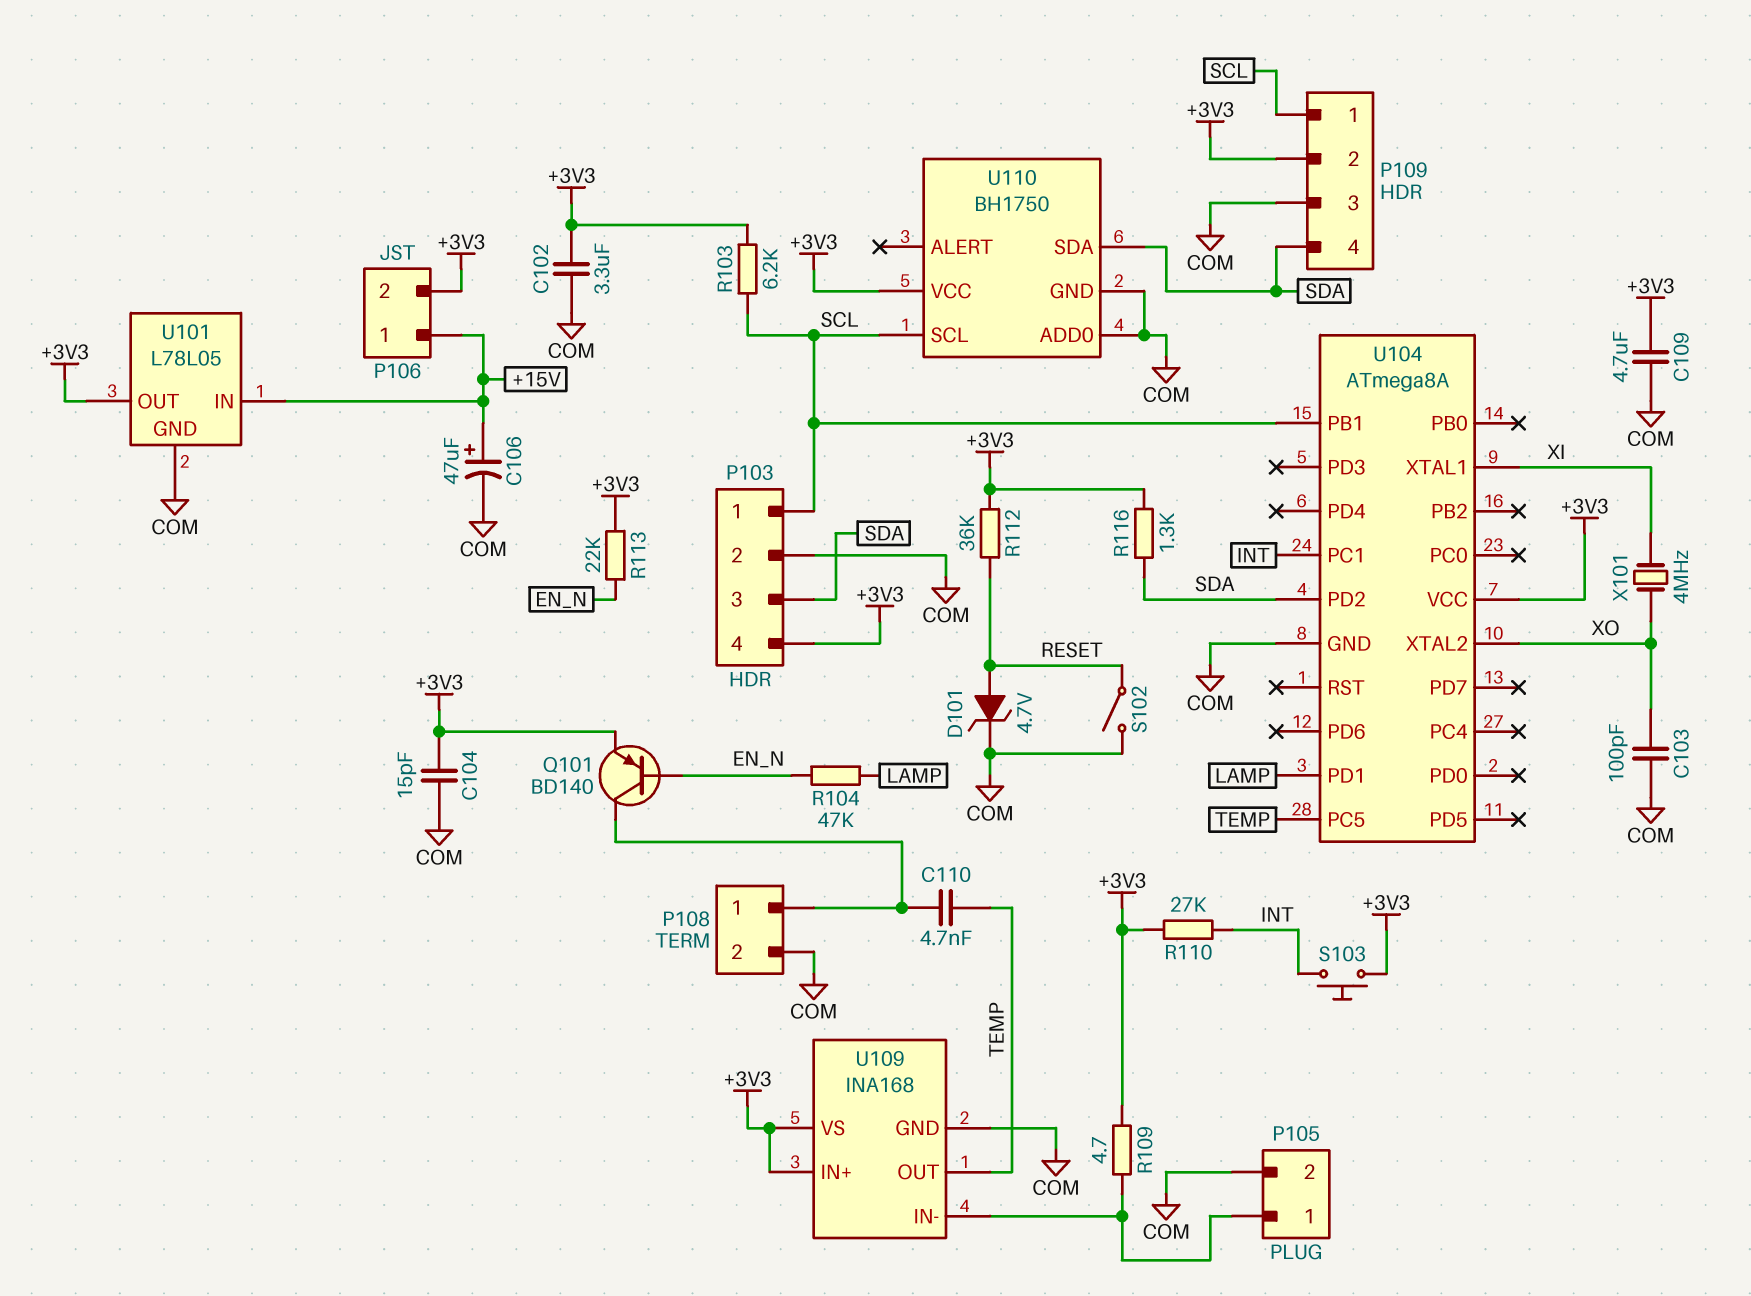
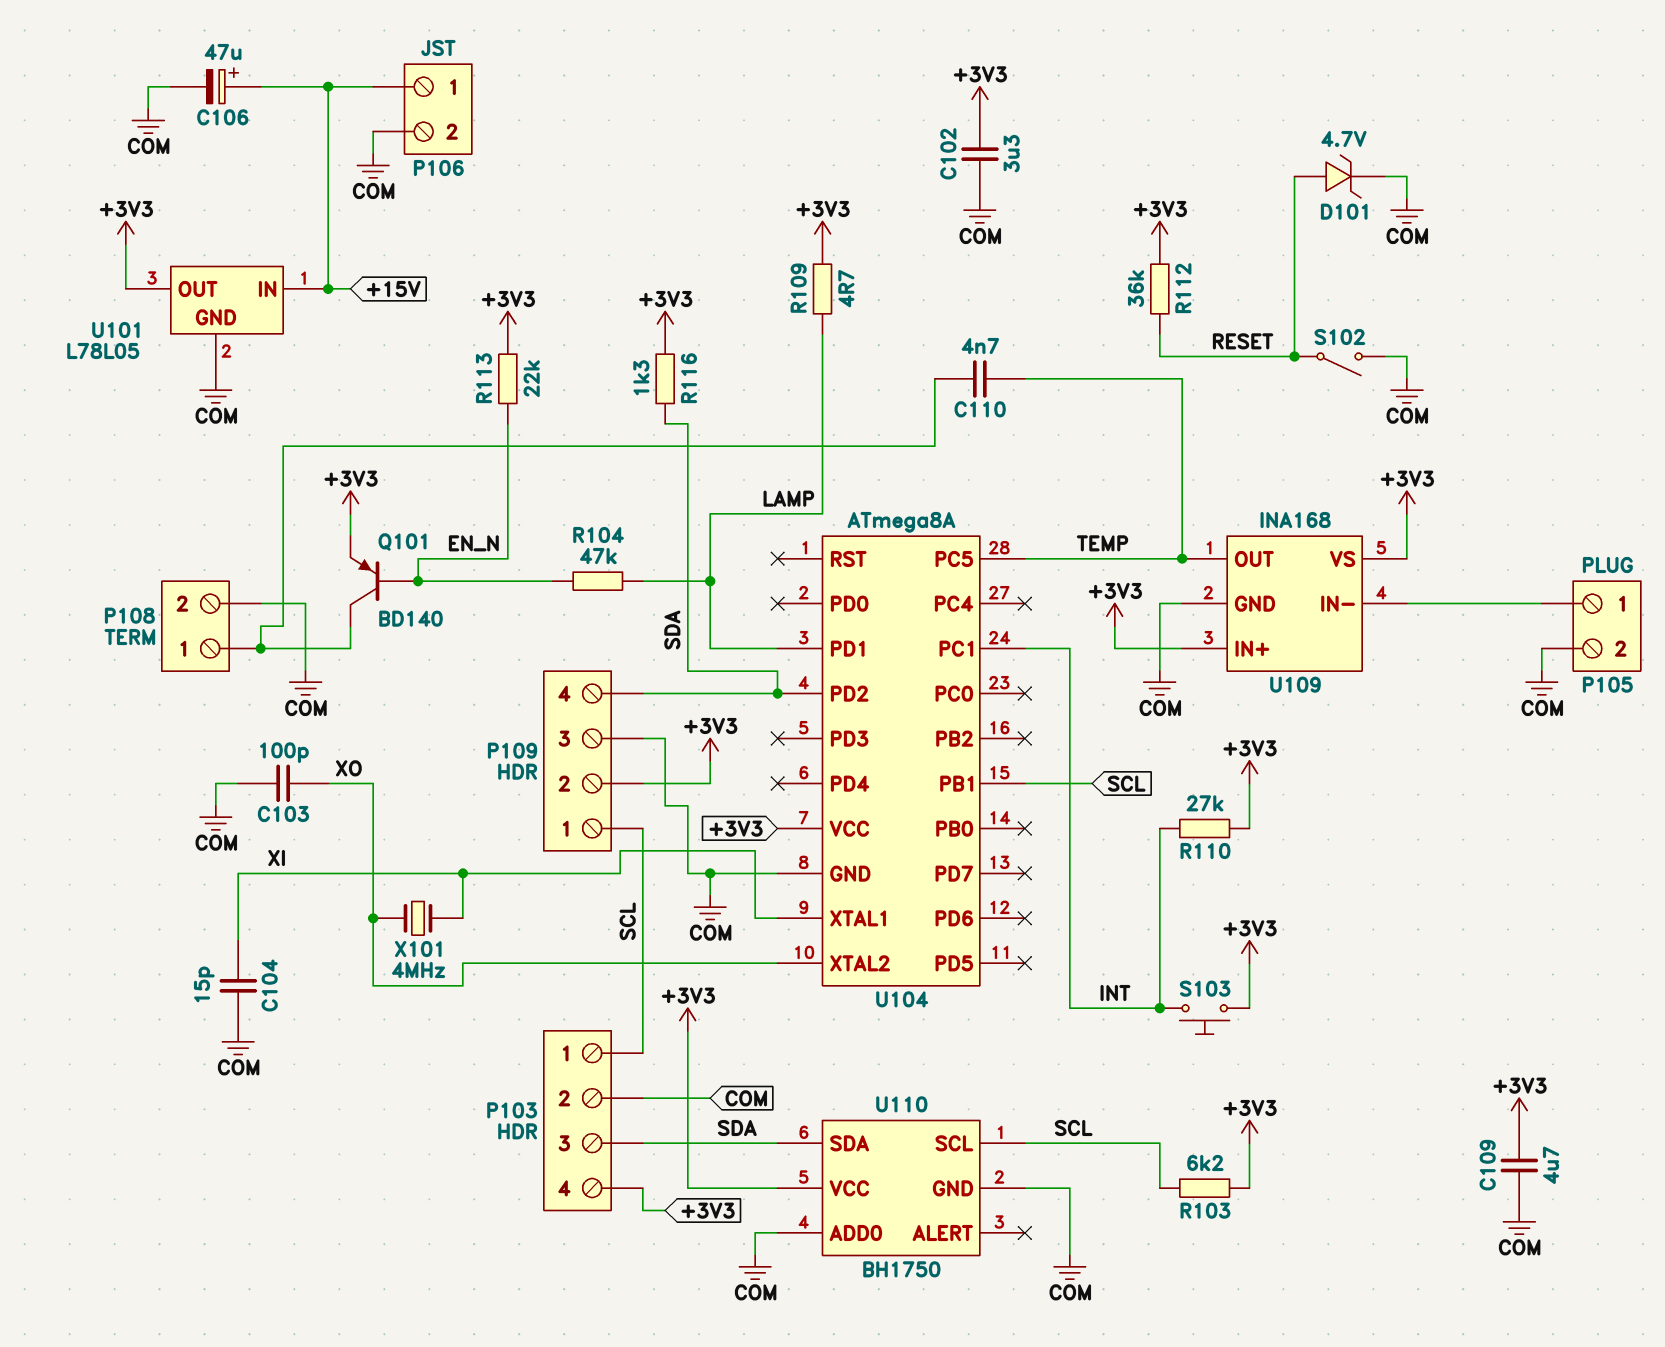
C104: 15pF (+3V3, COM) -> 15pF (COM, XI)
P106 pin 2: +3V3 -> COM
R109: 4.7 (+3V3, P105/1) -> 4.7 (+3V3, LAMP)

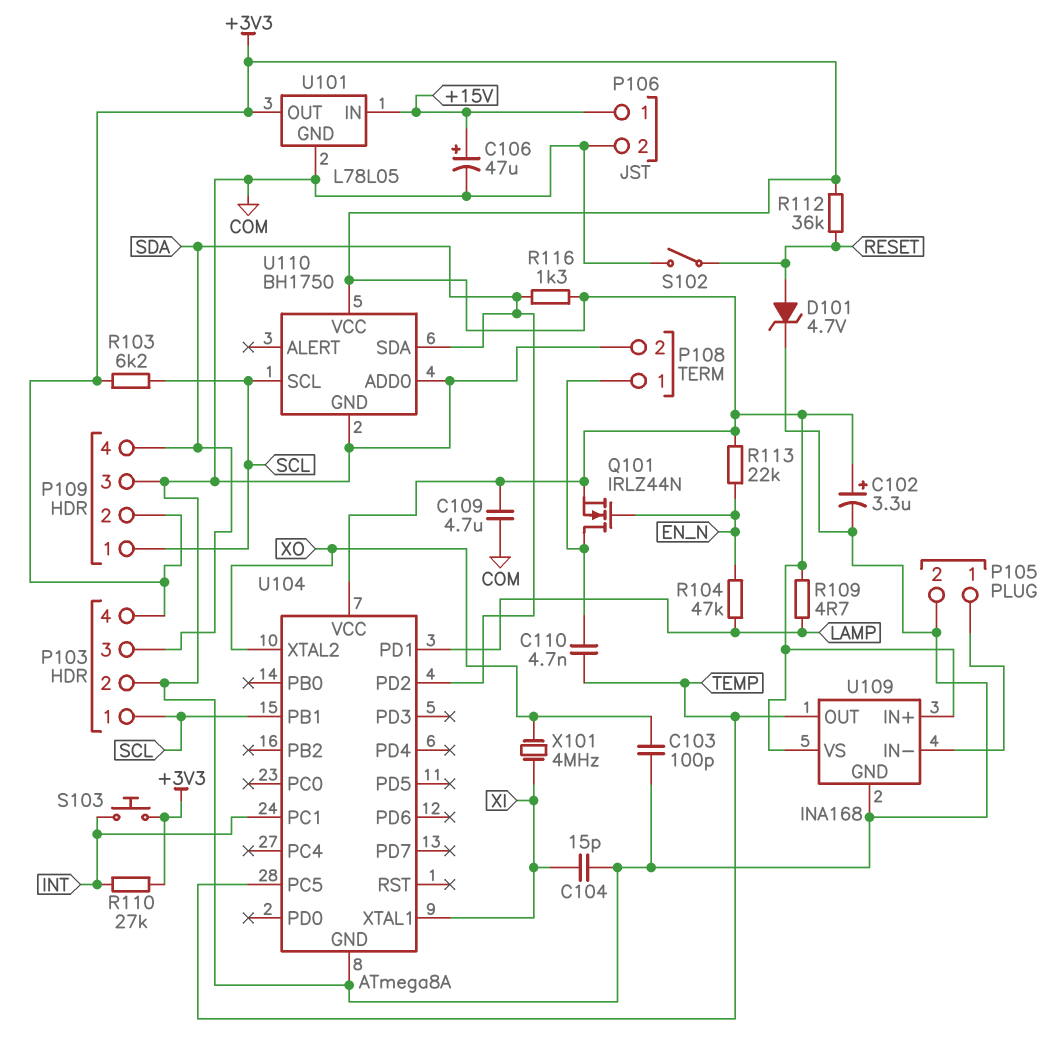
C102: 3.3uF (+3V3, COM) -> 3.3uF (plus +3V3, minus COM)
Q101: PNP BD140 (B EN_N, C P108/1, E +3V3) -> NMOS IRLZ44N (G EN_N, D P108/1, S +3V3)

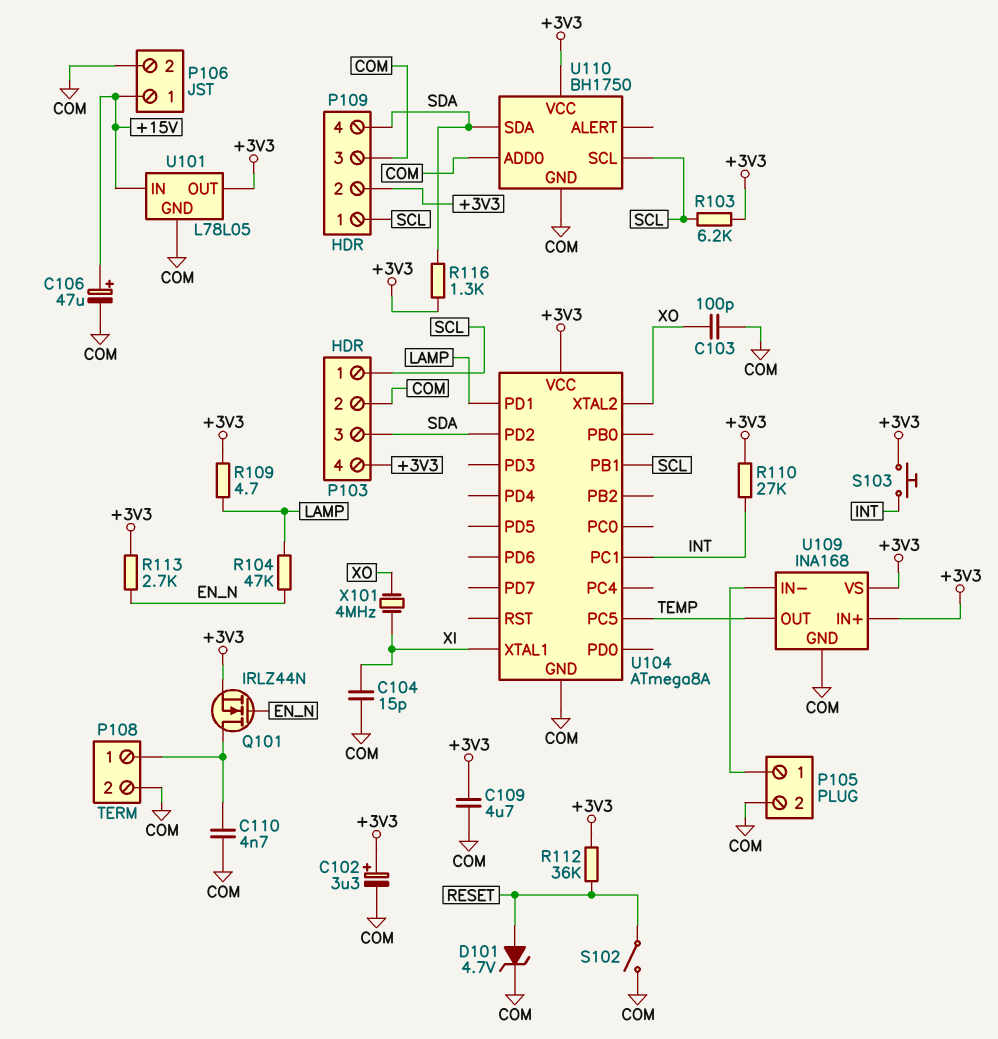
C110: 4.7nF (P108/1, TEMP) -> 4.7nF (COM, P108/1)
R113: 22k (+3V3, EN_N) -> 2.7k (+3V3, EN_N)

